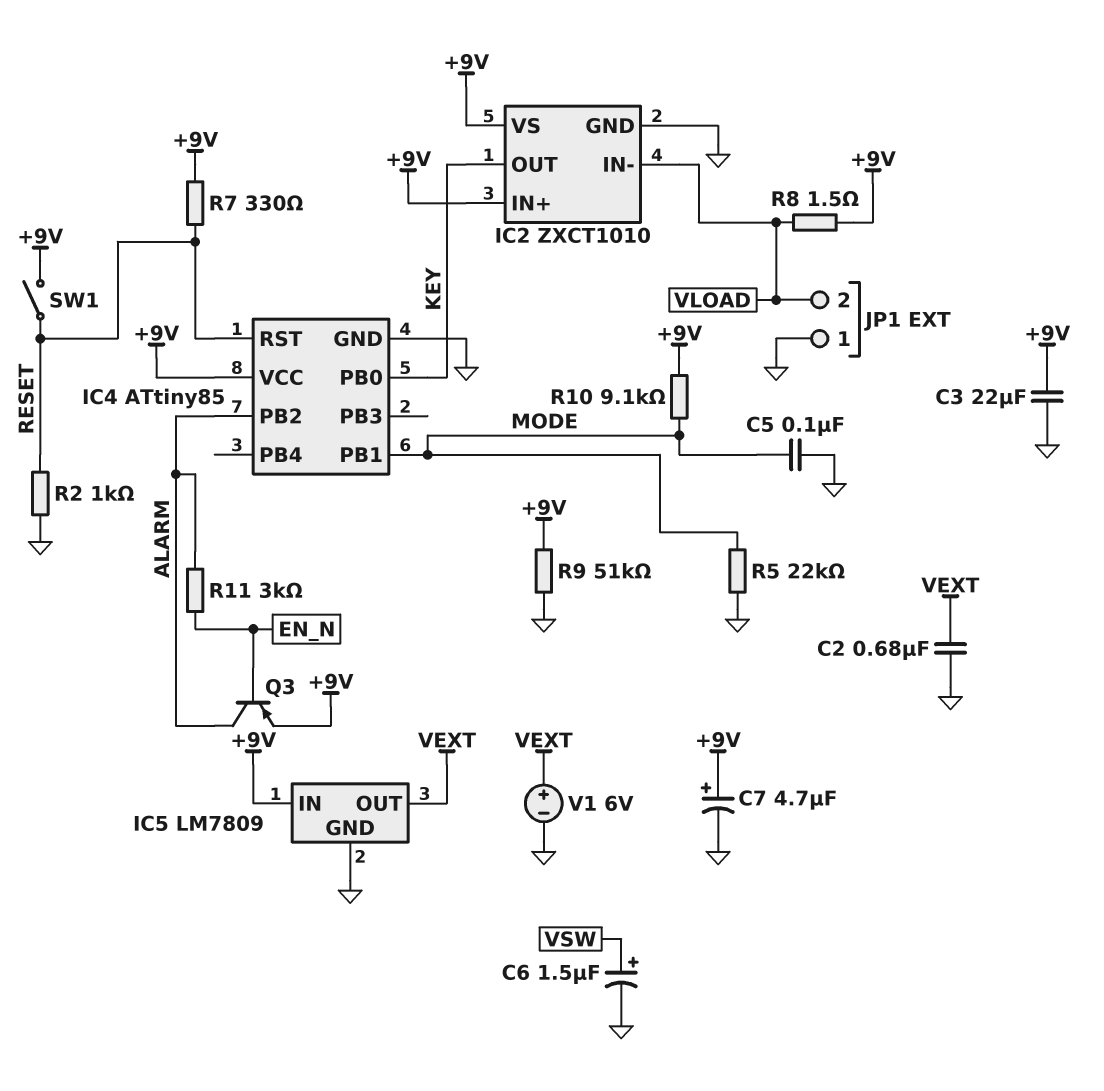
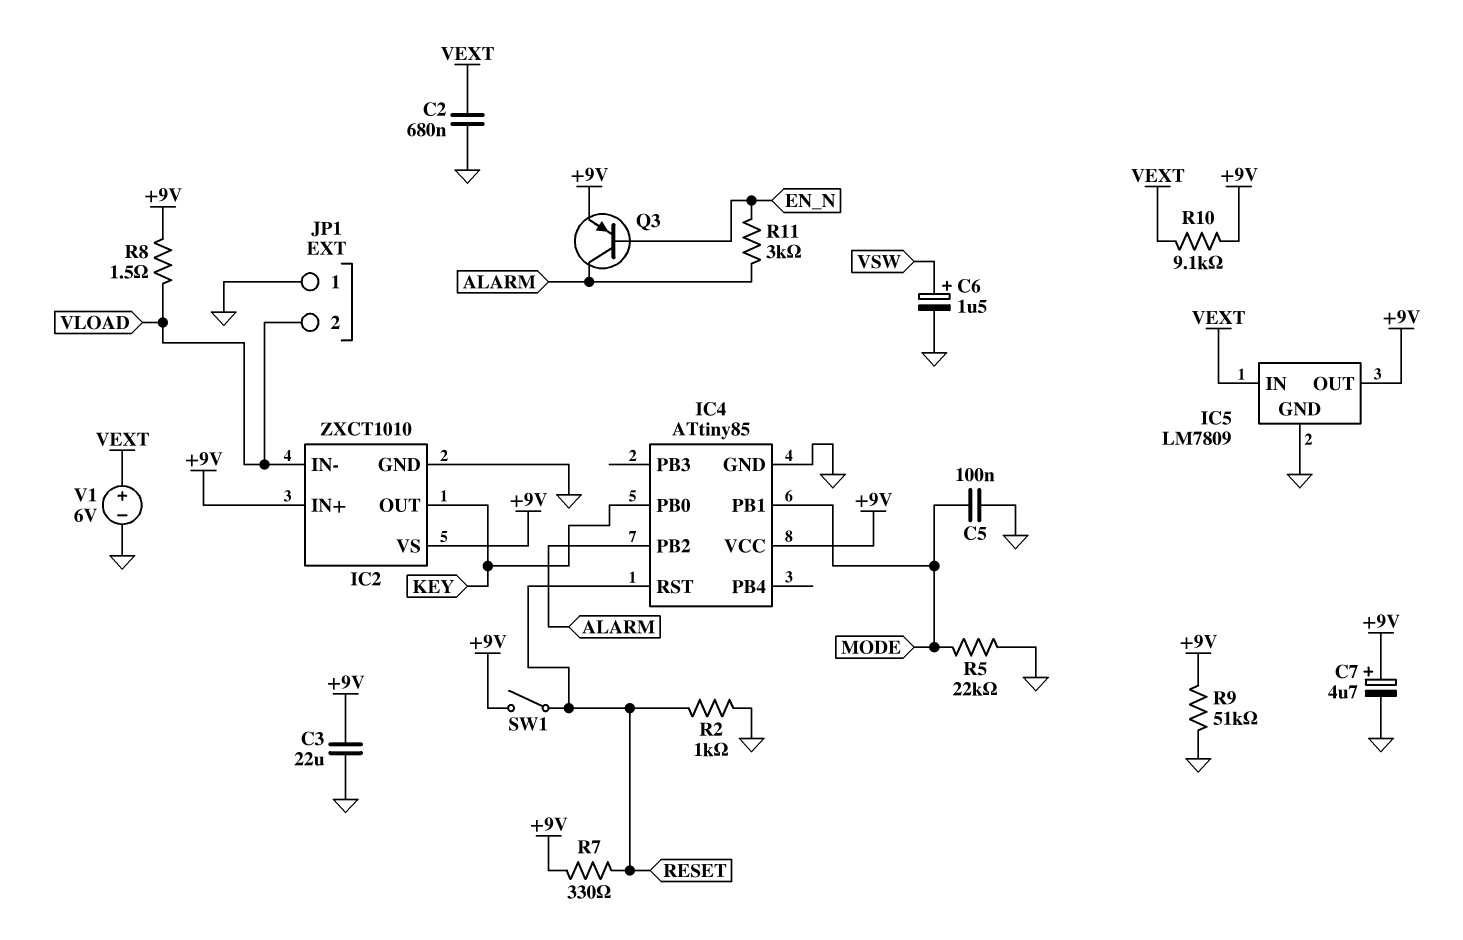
IC5 pin IN: +9V -> VEXT
IC5 pin OUT: VEXT -> +9V
R10: 9.1k (+9V, MODE) -> 9.1k (+9V, VEXT)

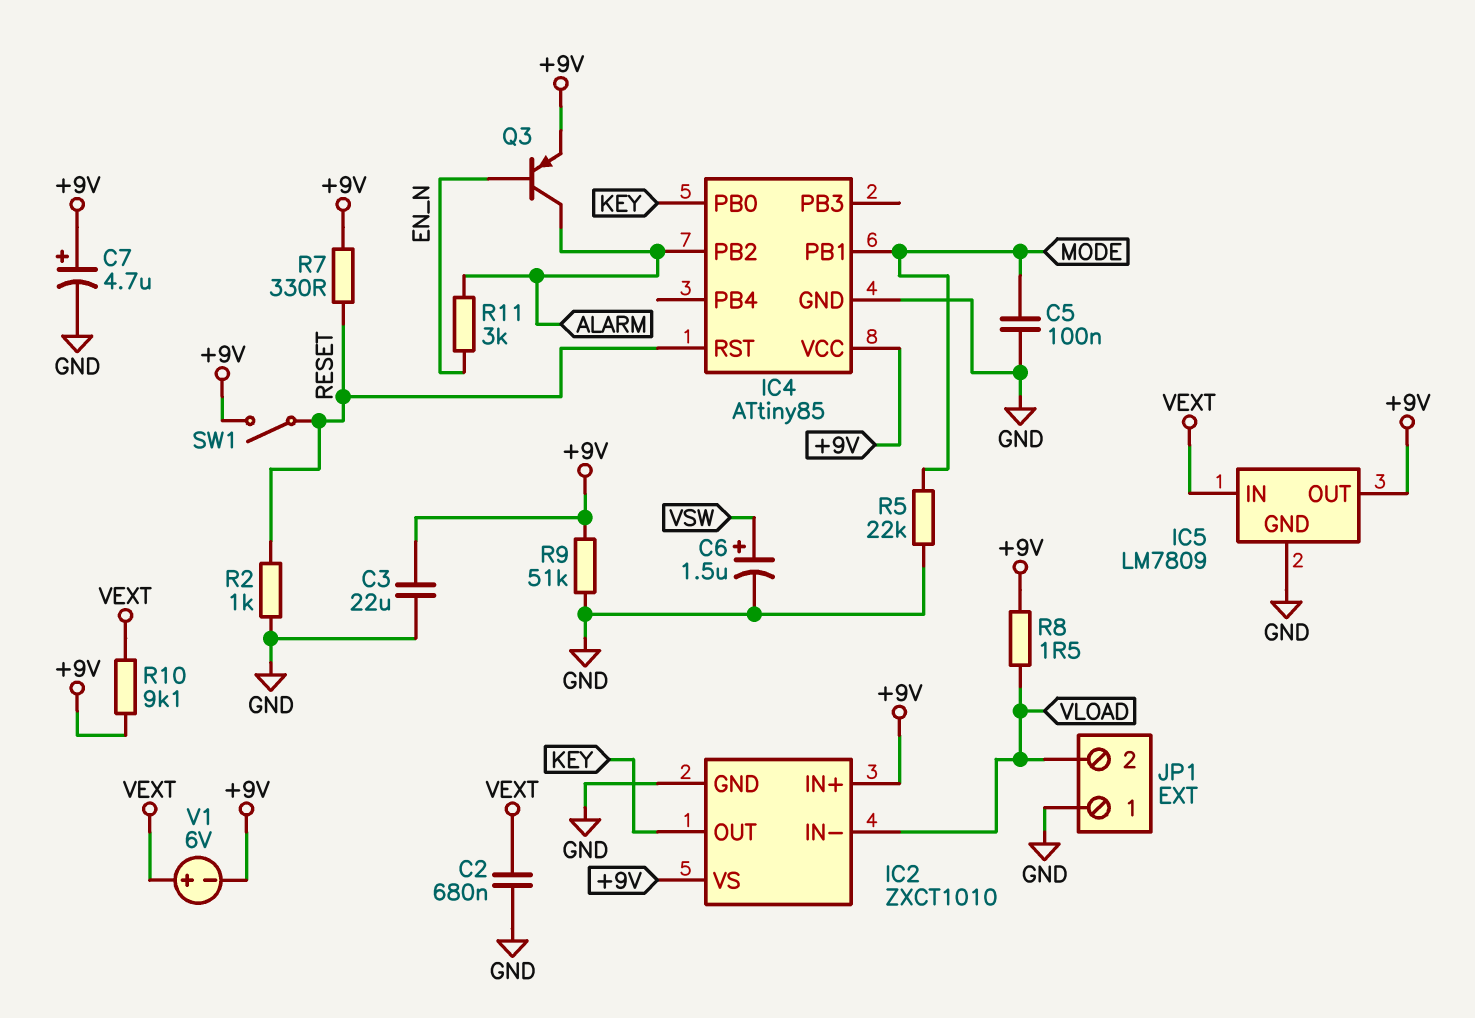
V1: 6V (plus VEXT, minus GND) -> 6V (plus VEXT, minus +9V)

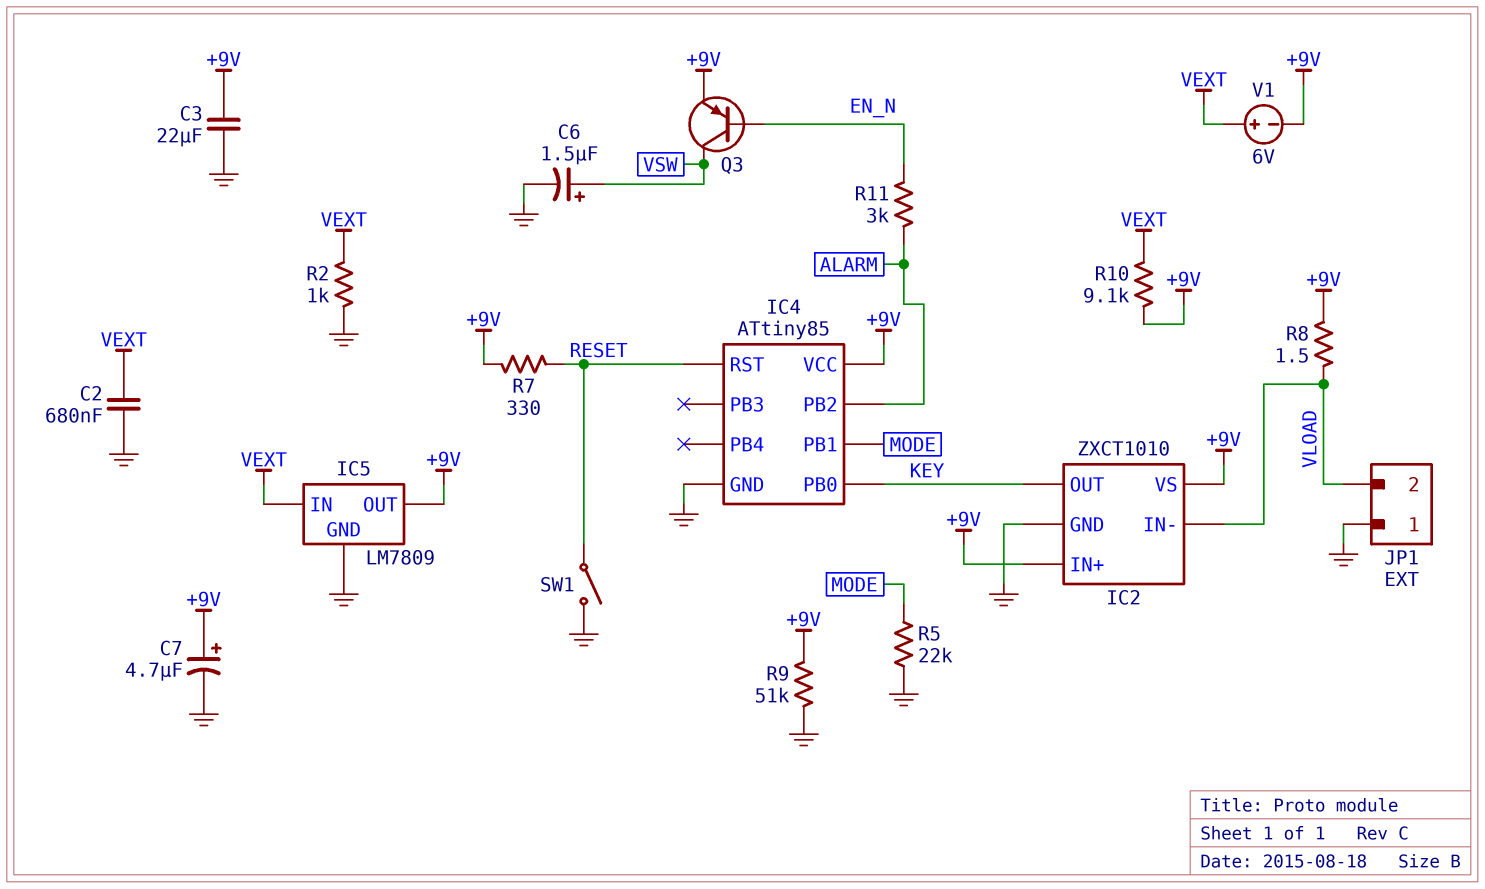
C5: 100nF (GND, MODE) -> none
Q3: PNP (B EN_N, C ALARM, E +9V) -> PNP (B EN_N, C VSW, E +9V)
R2: 1k (GND, RESET) -> 1k (GND, VEXT)
SW1: switch (+9V, RESET) -> switch (GND, RESET)

